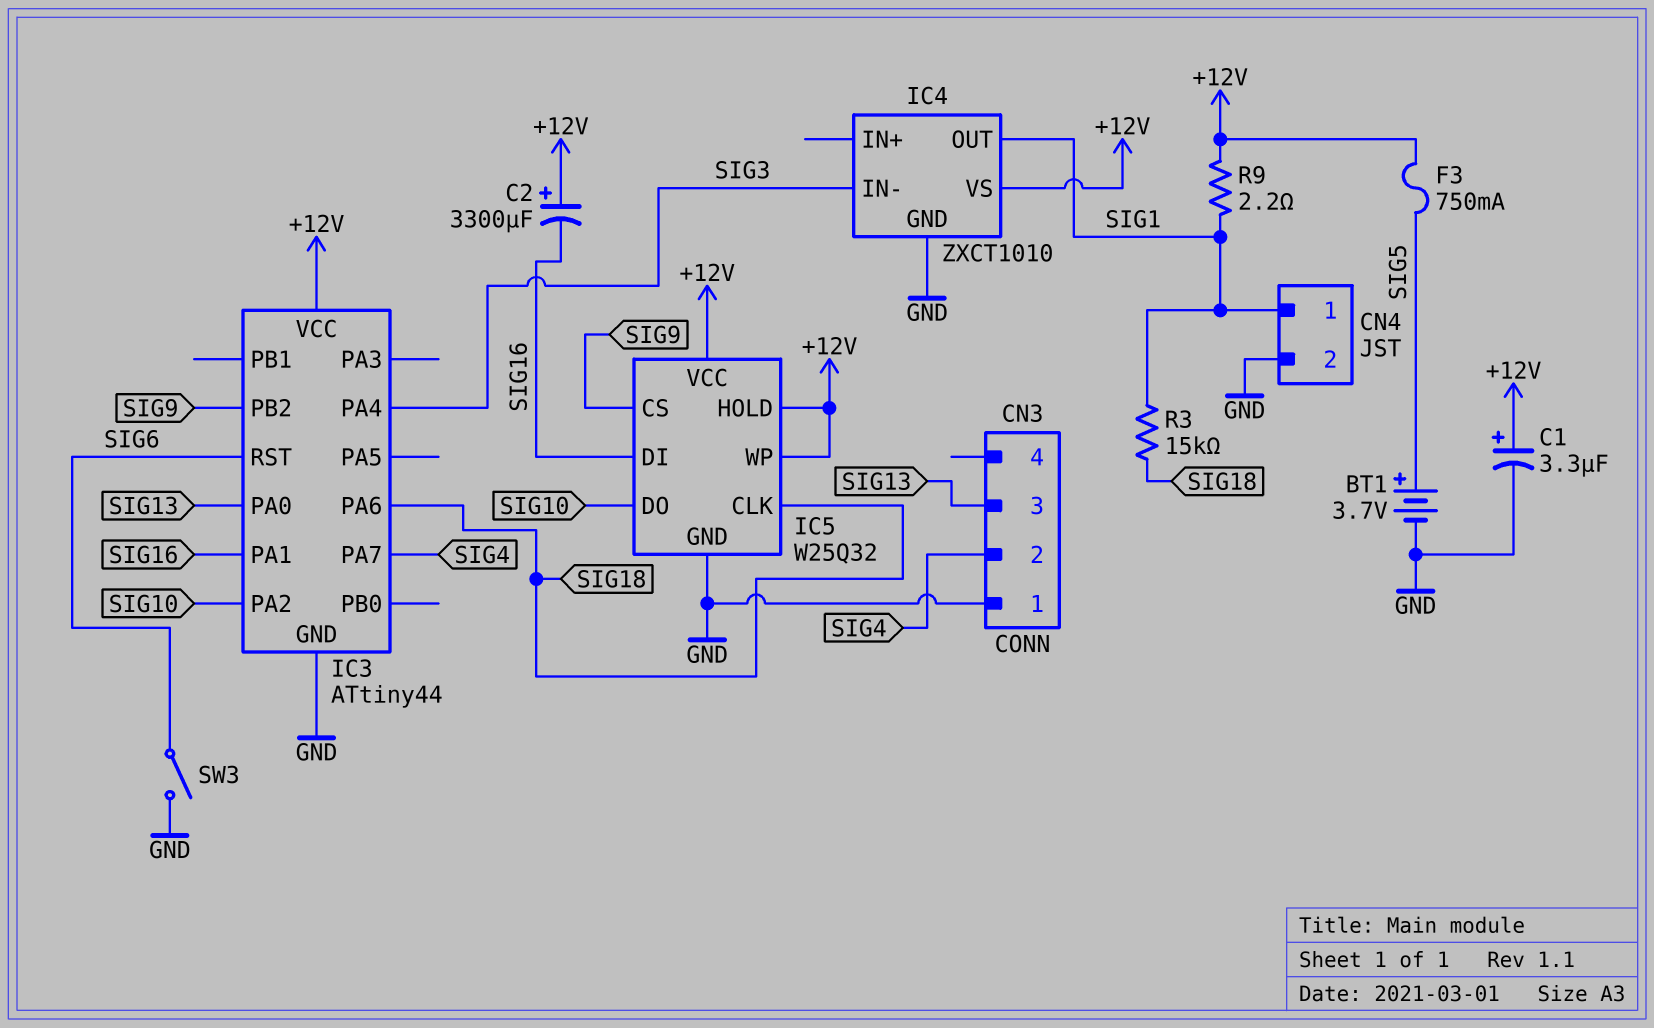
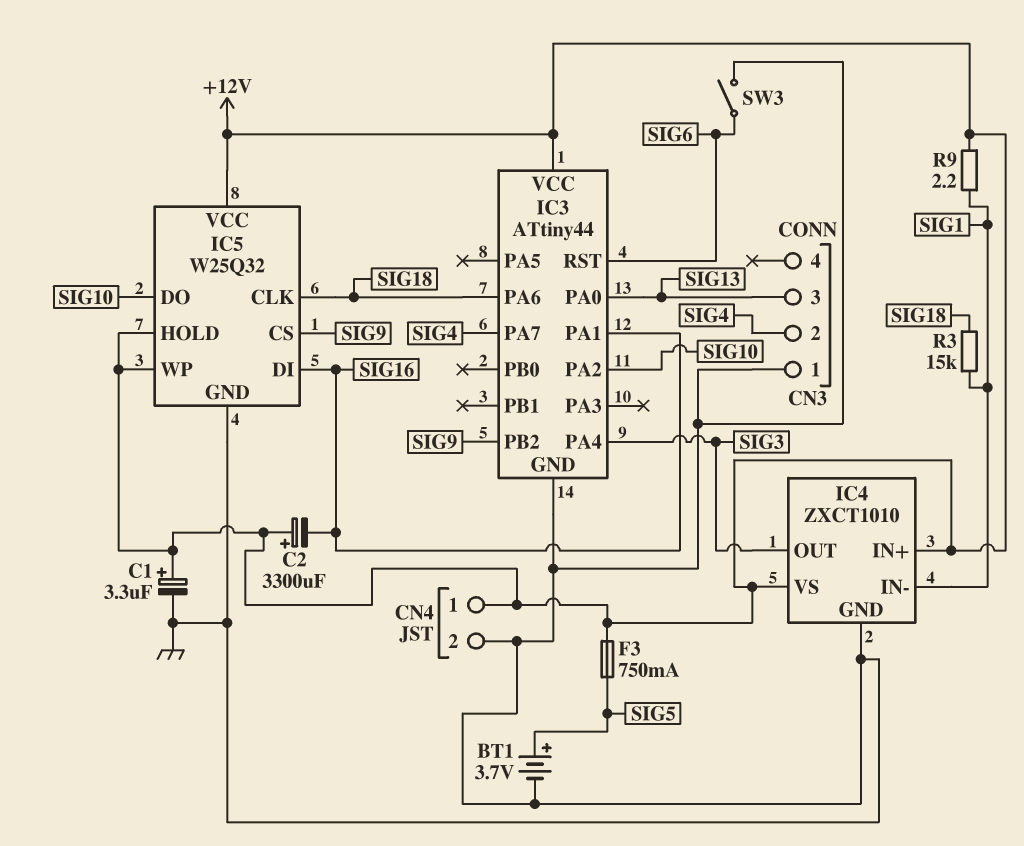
CN4 pin 1: SIG1 -> +12V
IC4 pin IN+: none -> +12V
IC4 pin IN-: SIG3 -> SIG1
IC4 pin OUT: SIG1 -> SIG3

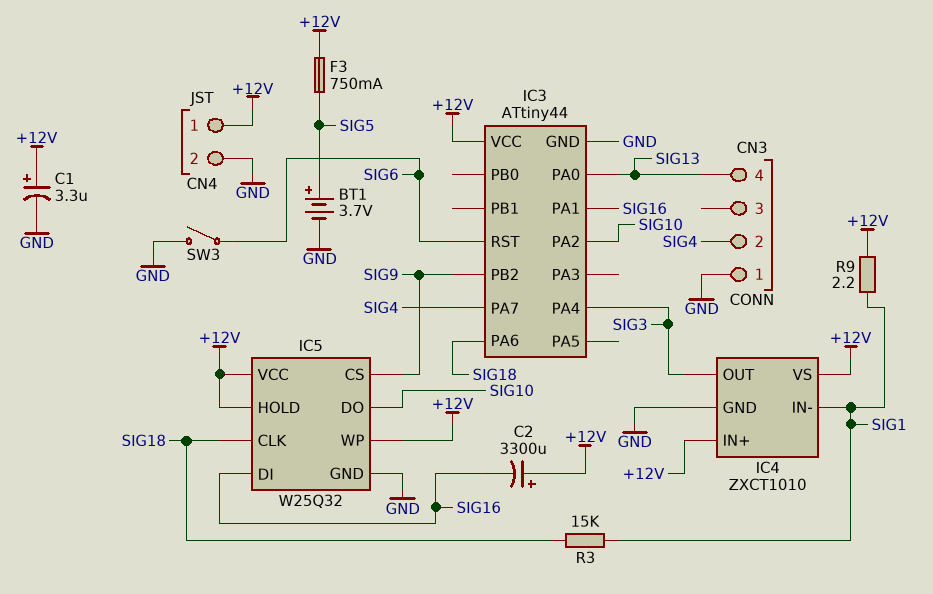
CN3 pin 3: SIG13 -> none
CN3 pin 4: none -> SIG13

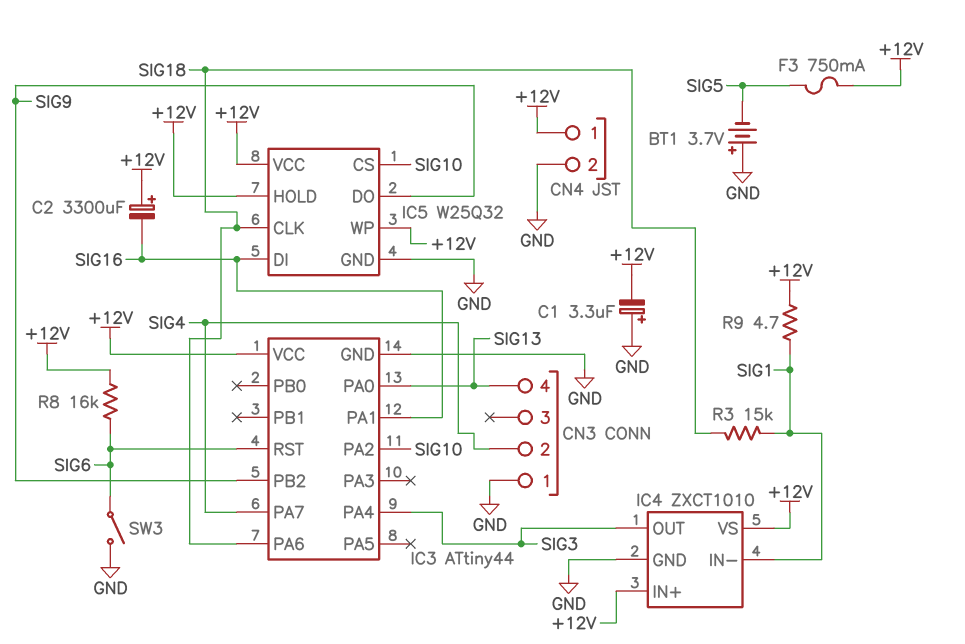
BT1: 3.7V (plus SIG5, minus GND) -> 3.7V (plus GND, minus SIG5)
C1: 3.3uF (plus +12V, minus GND) -> 3.3uF (plus GND, minus +12V)
IC5 pin CS: SIG9 -> SIG10
IC5 pin DO: SIG10 -> SIG9
R8: none -> 16k (+12V, SIG6)
R9: 2.2 (+12V, SIG1) -> 4.7 (+12V, SIG1)

